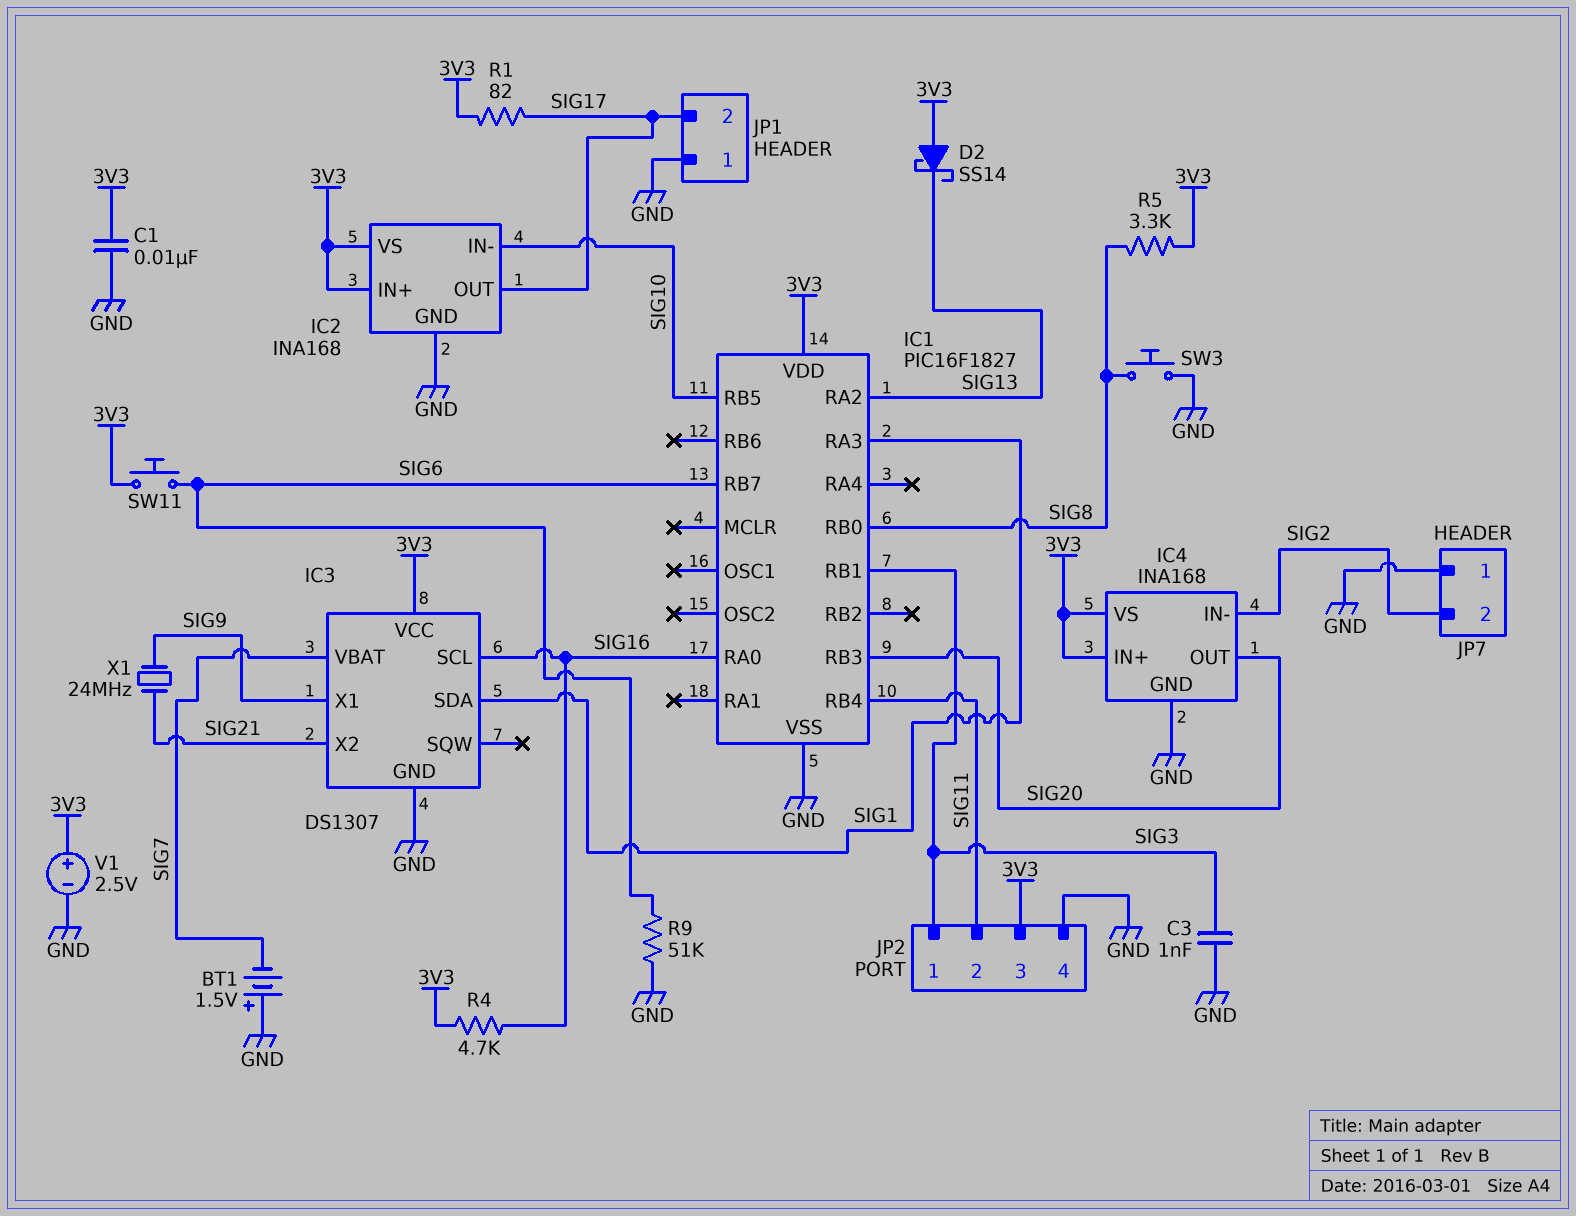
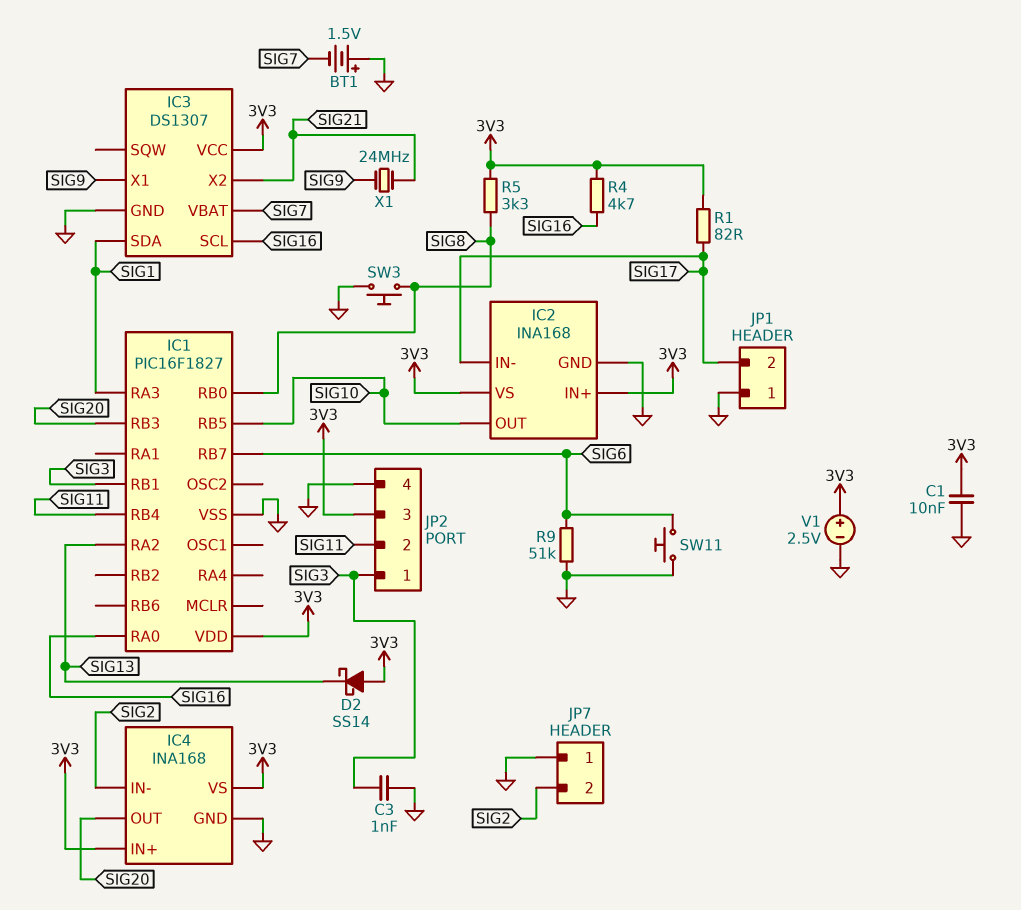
IC2 pin IN-: SIG10 -> SIG17
IC2 pin OUT: SIG17 -> SIG10
SW11: button (3V3, SIG6) -> button (GND, SIG6)

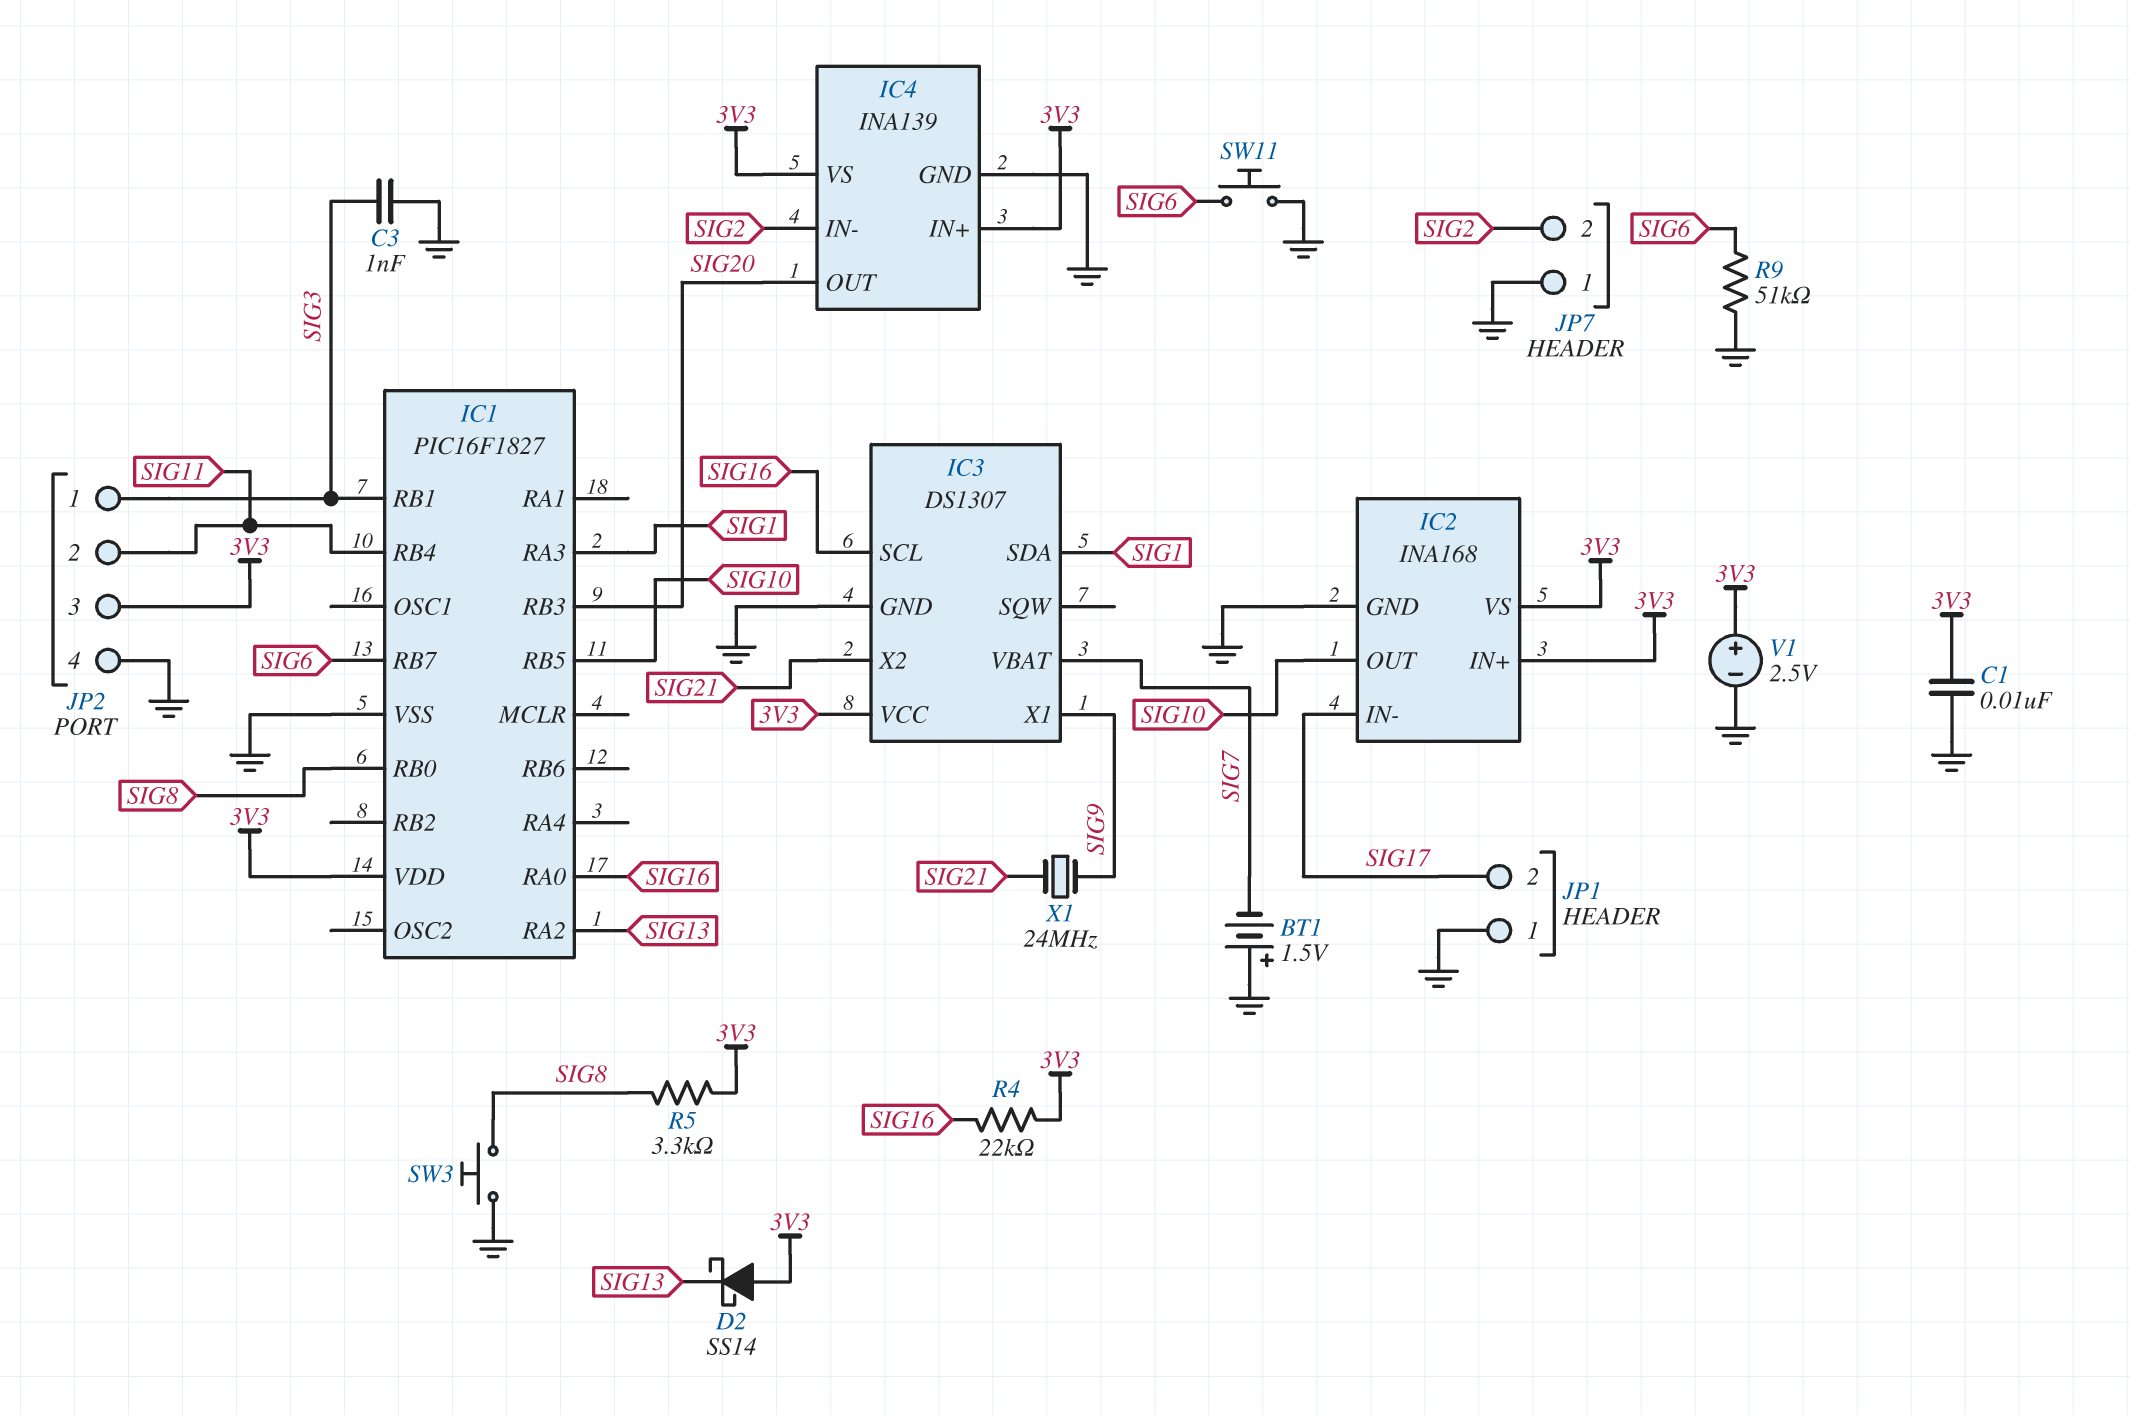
IC4: INA168 -> INA139
R1: 82 (3V3, SIG17) -> none
R4: 4.7k (3V3, SIG16) -> 22k (3V3, SIG16)

